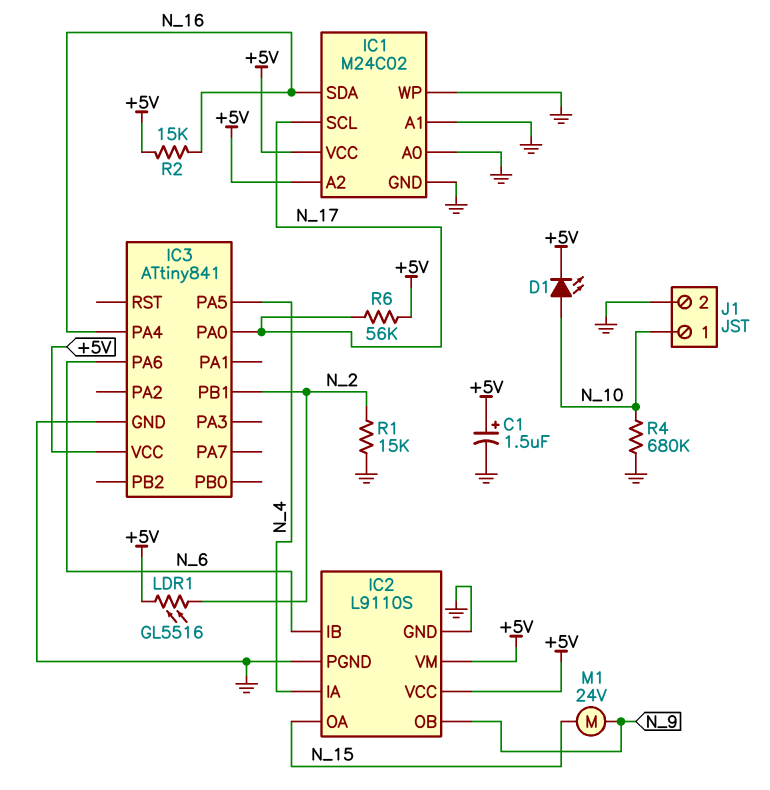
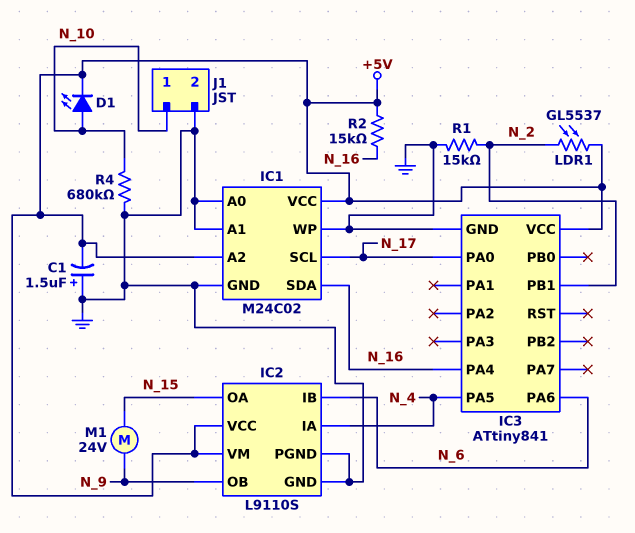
C1: 1.5uF (plus +5V, minus GND) -> 1.5uF (plus GND, minus +5V)
LDR1: GL5516 (+5V, N_2) -> GL5537 (+5V, N_2)
R6: 56k (+5V, N_17) -> none

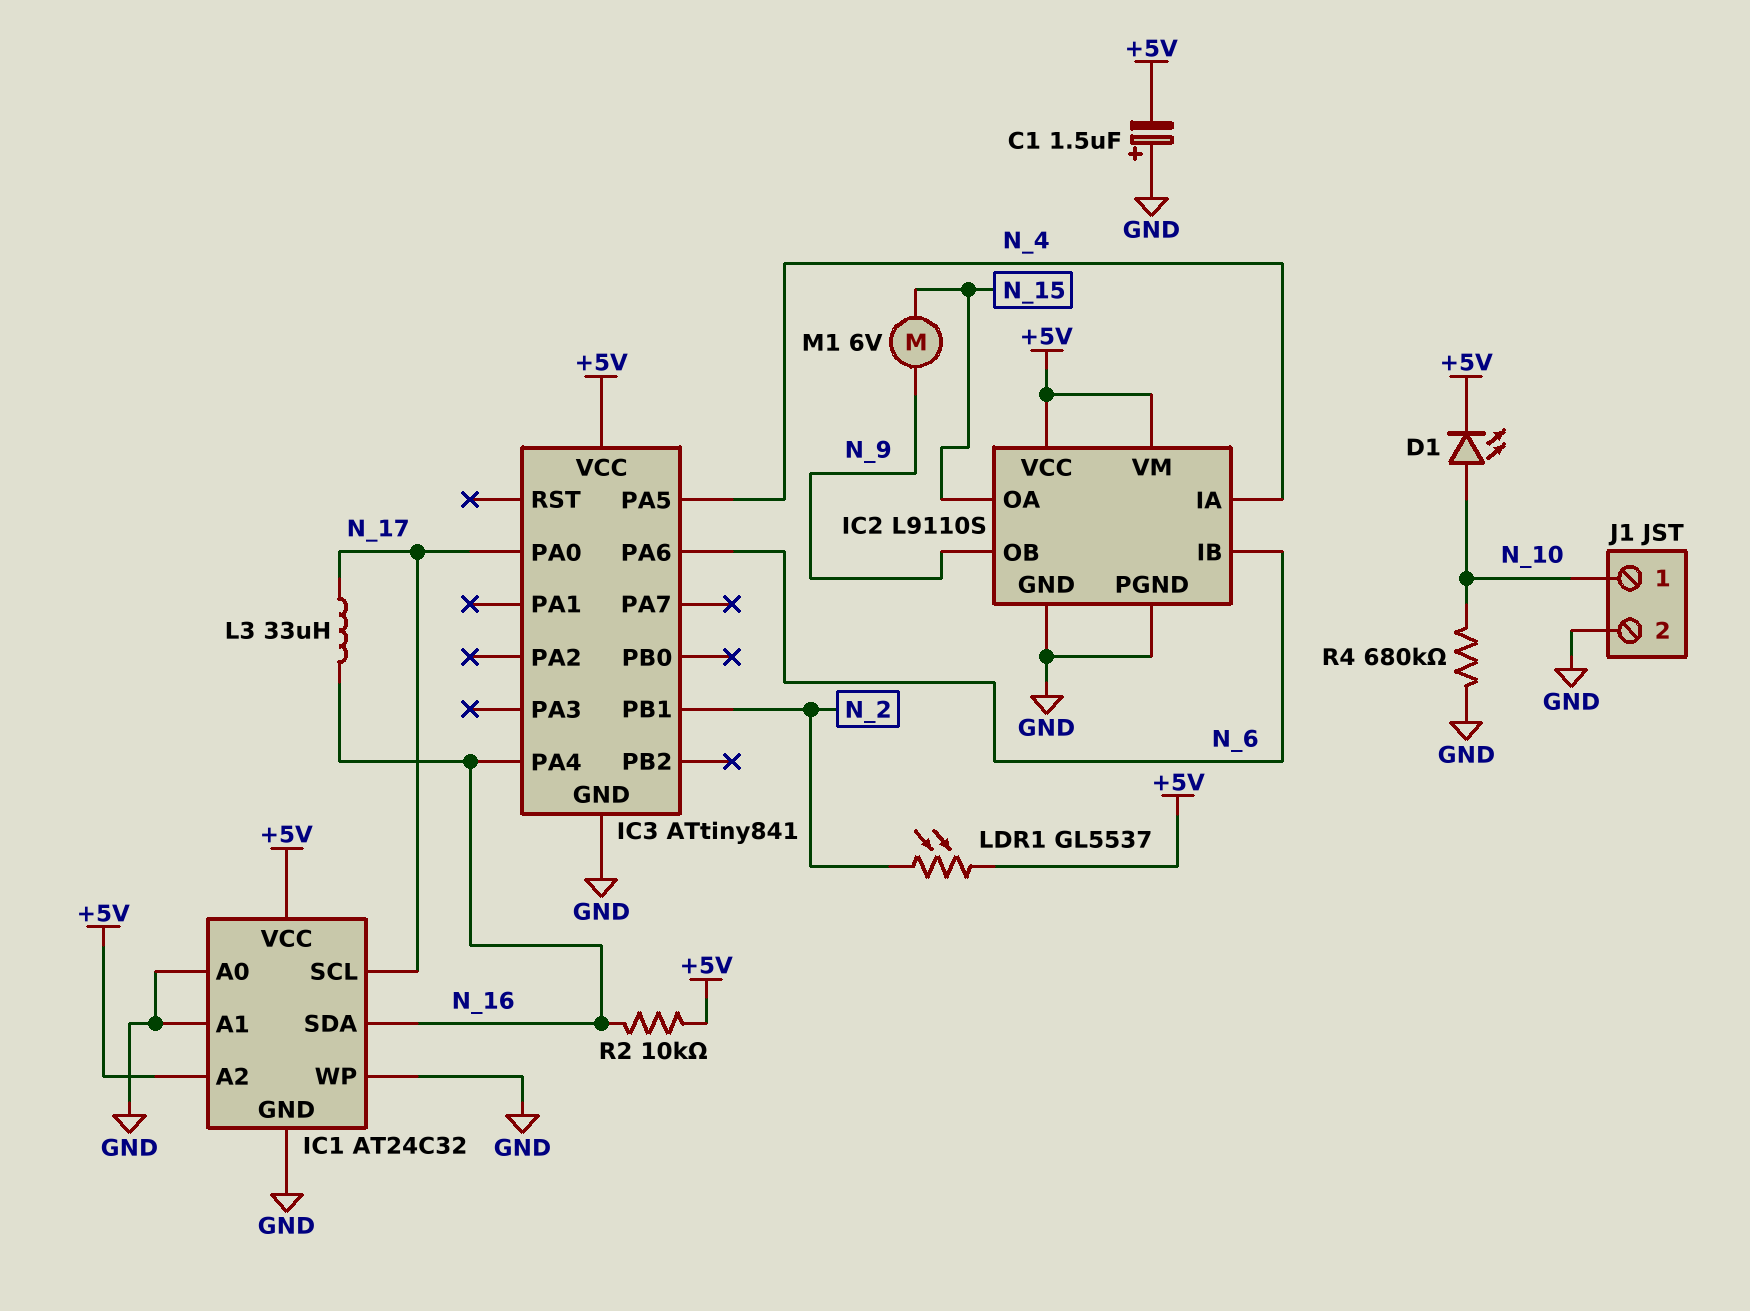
IC1: M24C02 -> AT24C32
L3: none -> 33uH (N_16, N_17)
M1: motor 24V (N_9, N_15) -> motor 6V (N_9, N_15)
R1: 15k (GND, N_2) -> none
R2: 15k (+5V, N_16) -> 10k (+5V, N_16)

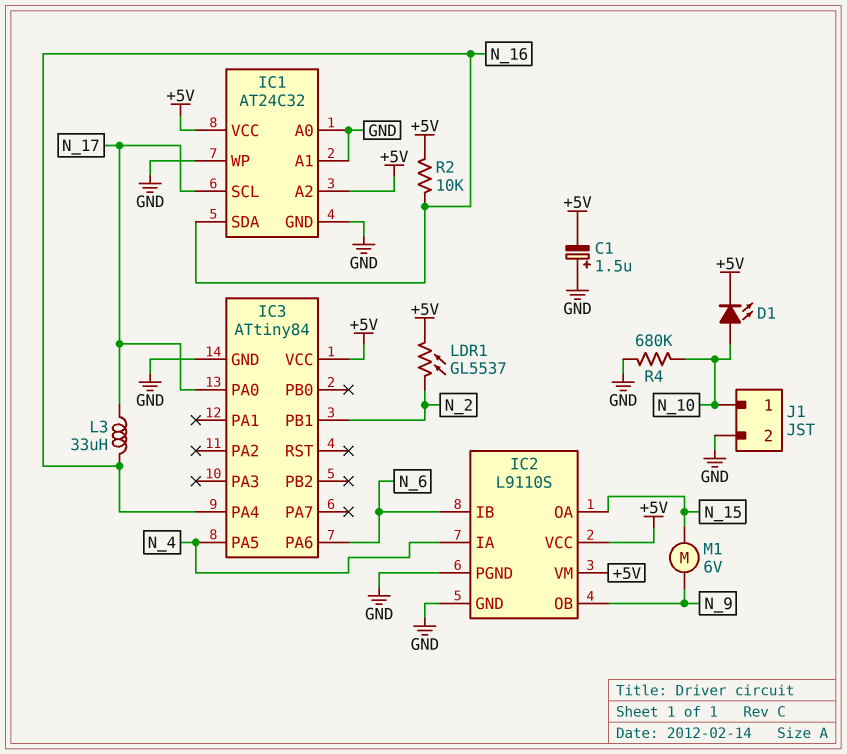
IC3: ATtiny841 -> ATtiny84

